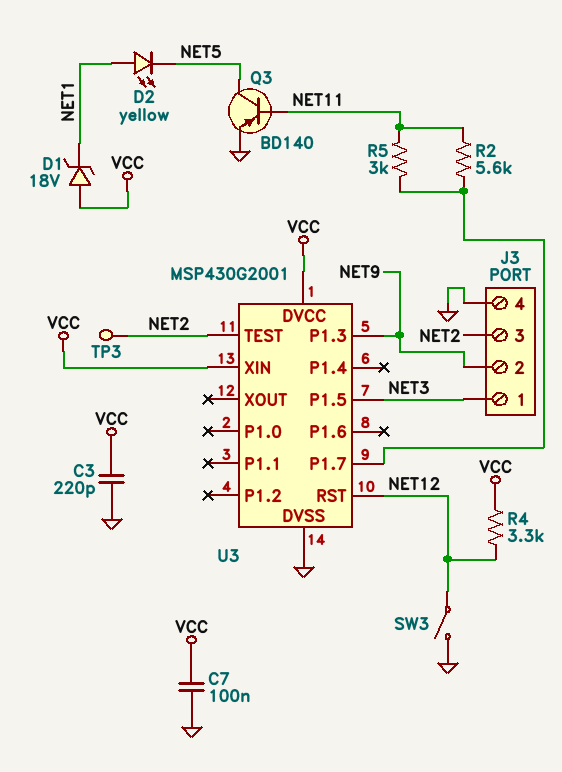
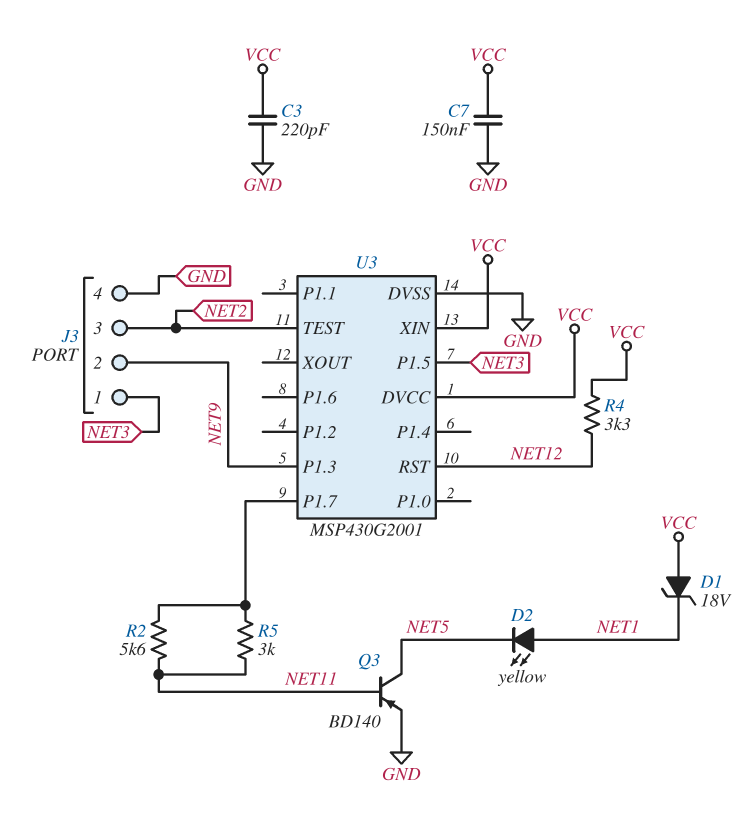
C7: 100nF (GND, VCC) -> 150nF (GND, VCC)
SW3: switch (GND, NET12) -> none
TP3: test point (NET2) -> none

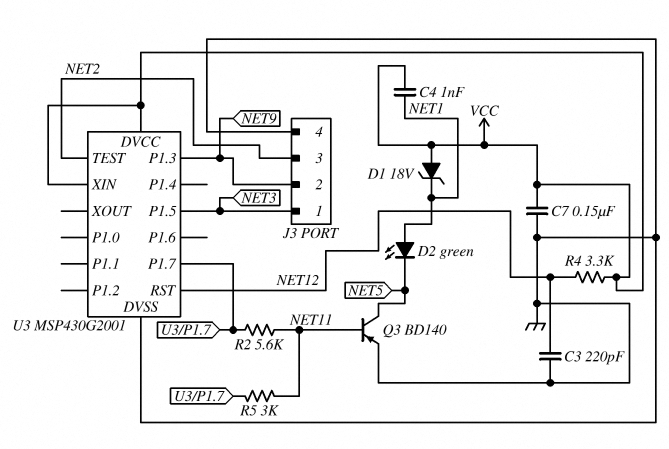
C3: 220pF (GND, VCC) -> 220pF (GND, NET12)
C4: none -> 1nF (NET1, VCC)
D2: LED yellow (A NET1, K NET5) -> LED green (A NET1, K NET5)

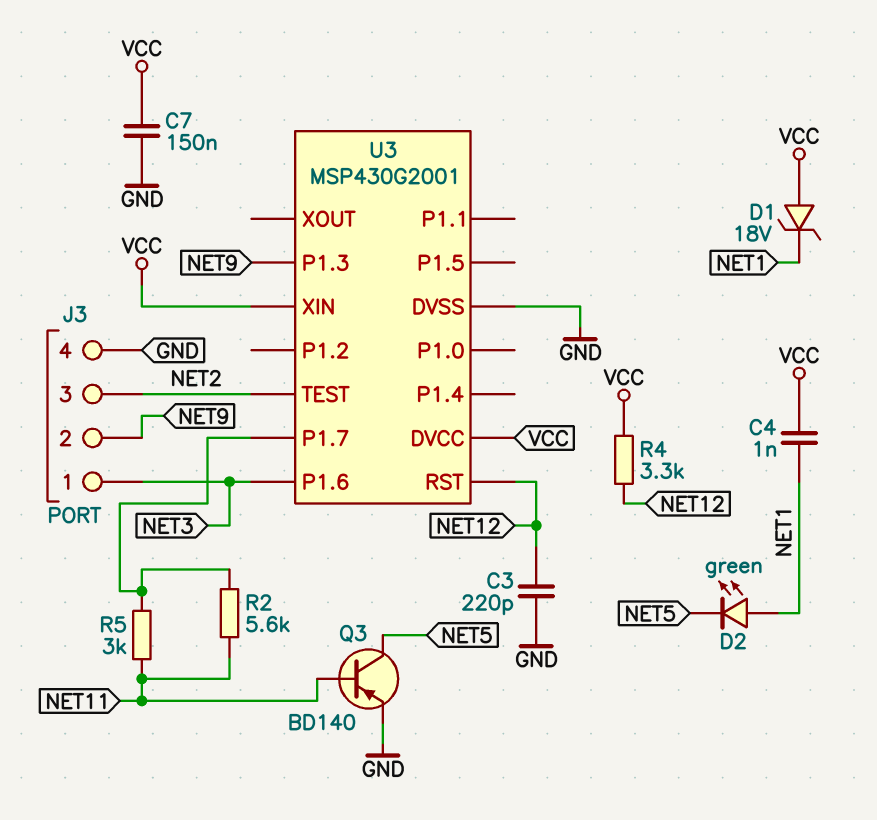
U3 pin P1.5: NET3 -> none
U3 pin P1.6: none -> NET3

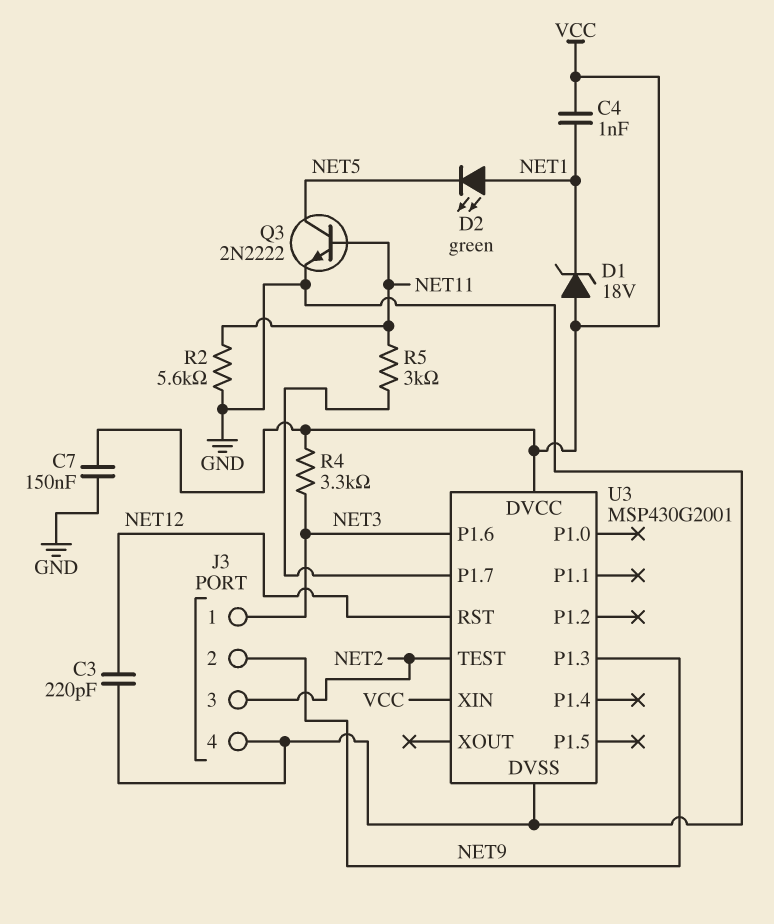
Q3: PNP BD140 (B NET11, C NET5, E GND) -> NPN 2N2222 (B NET11, C NET5, E GND)
R2: 5.6k (NET11, U3/P1.7) -> 5.6k (GND, NET11)
R4: 3.3k (NET12, VCC) -> 3.3k (NET3, VCC)

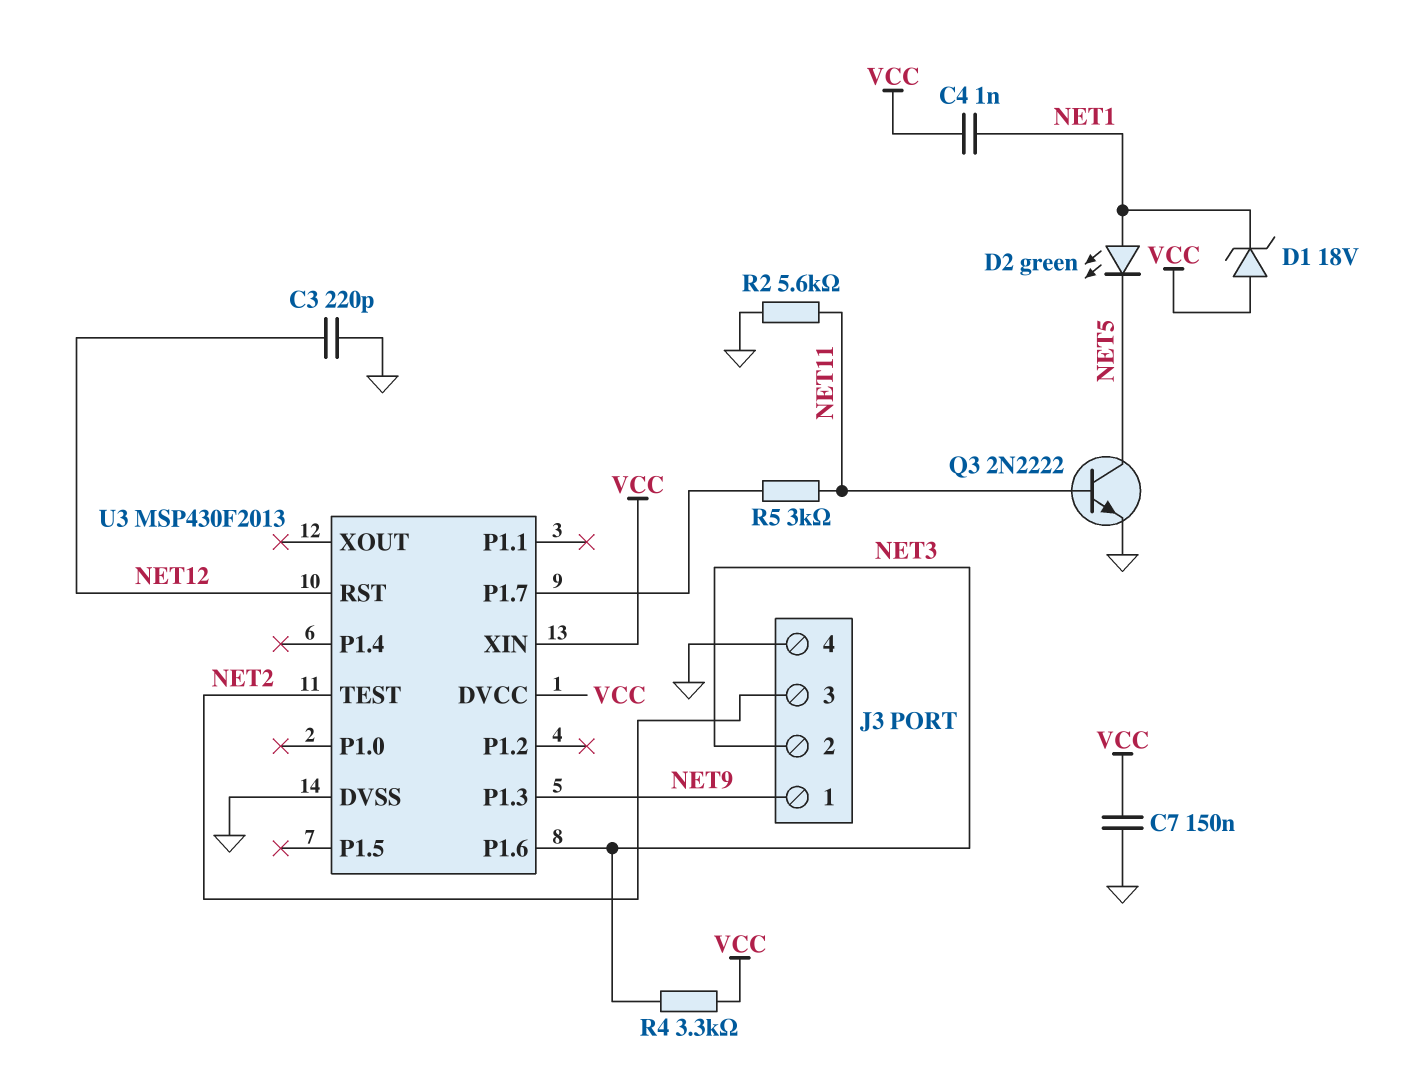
J3 pin 1: NET3 -> NET9
J3 pin 2: NET9 -> NET3
U3: MSP430G2001 -> MSP430F2013

